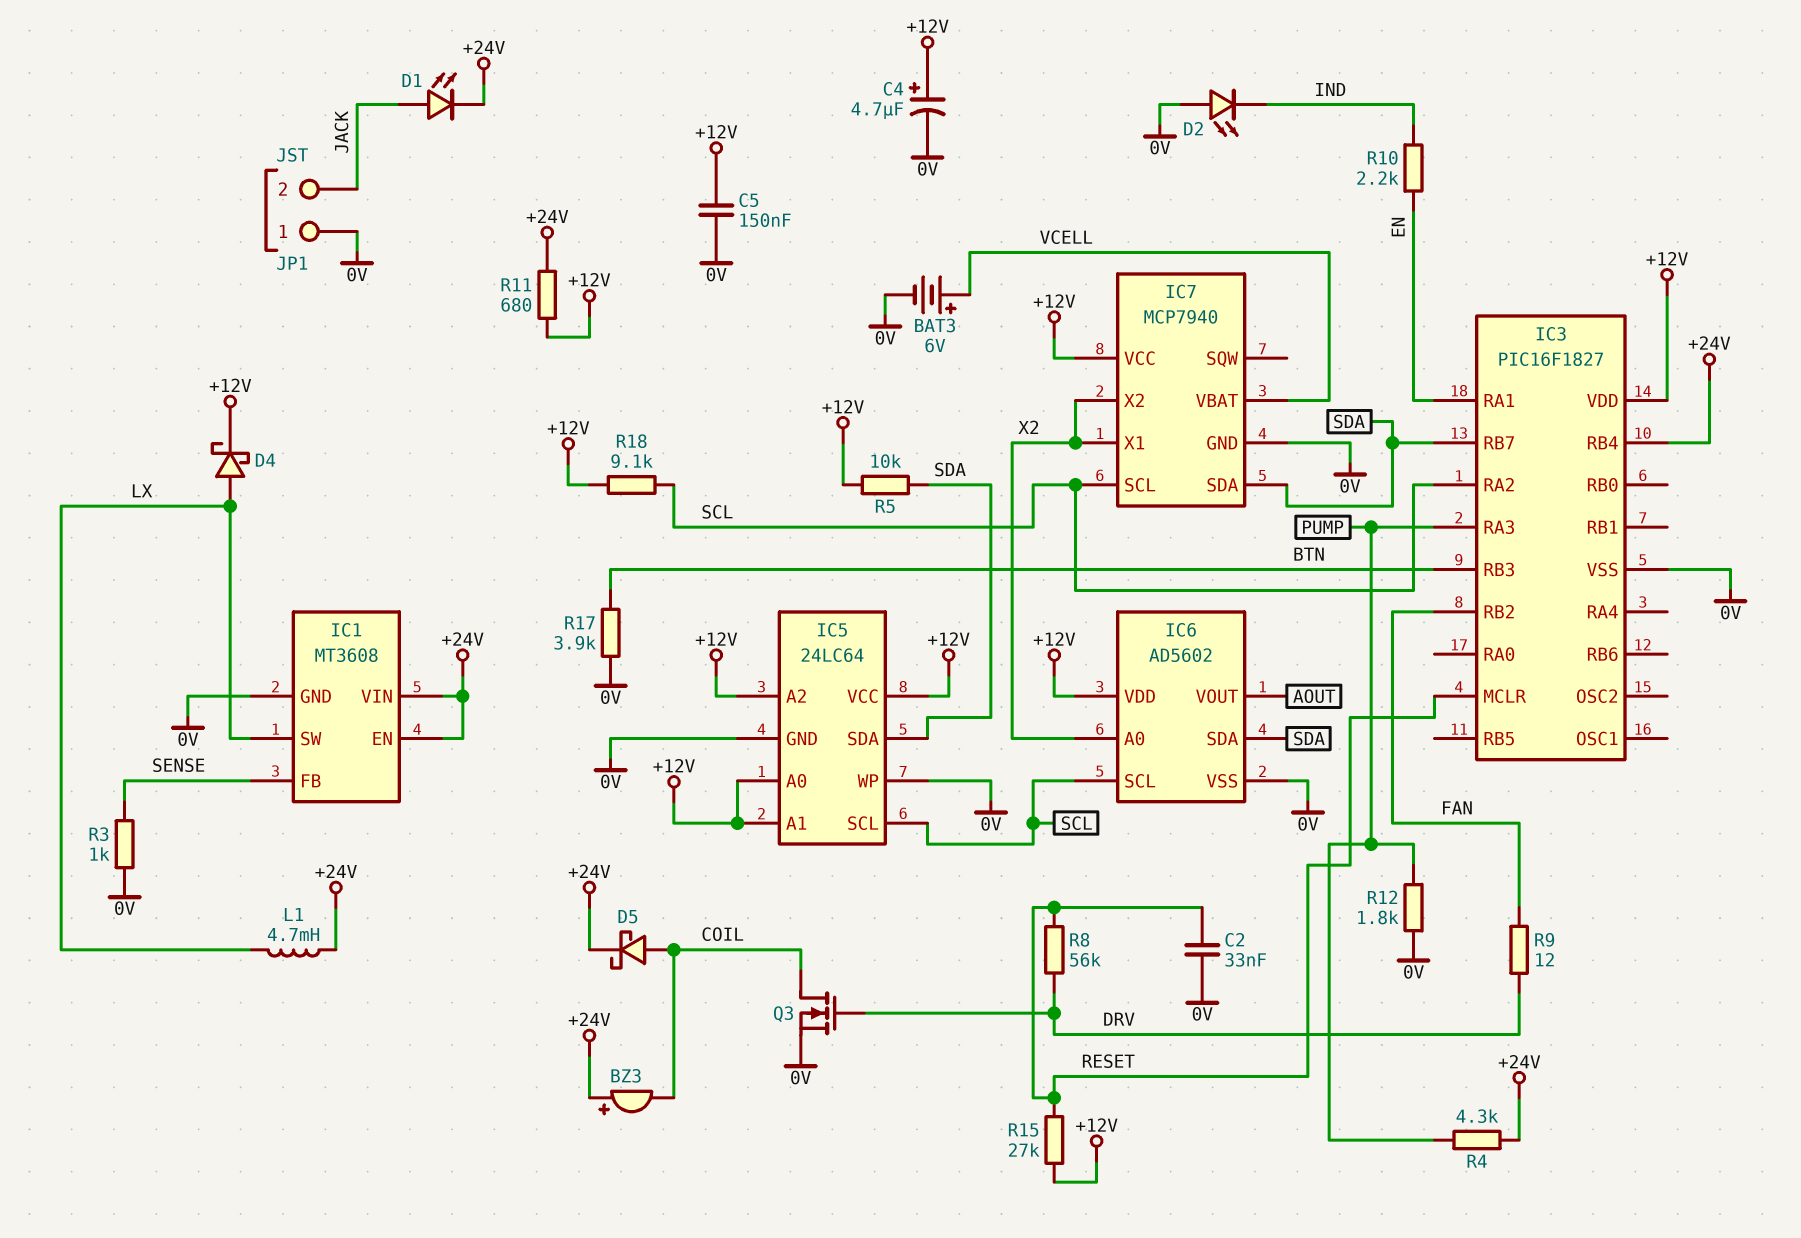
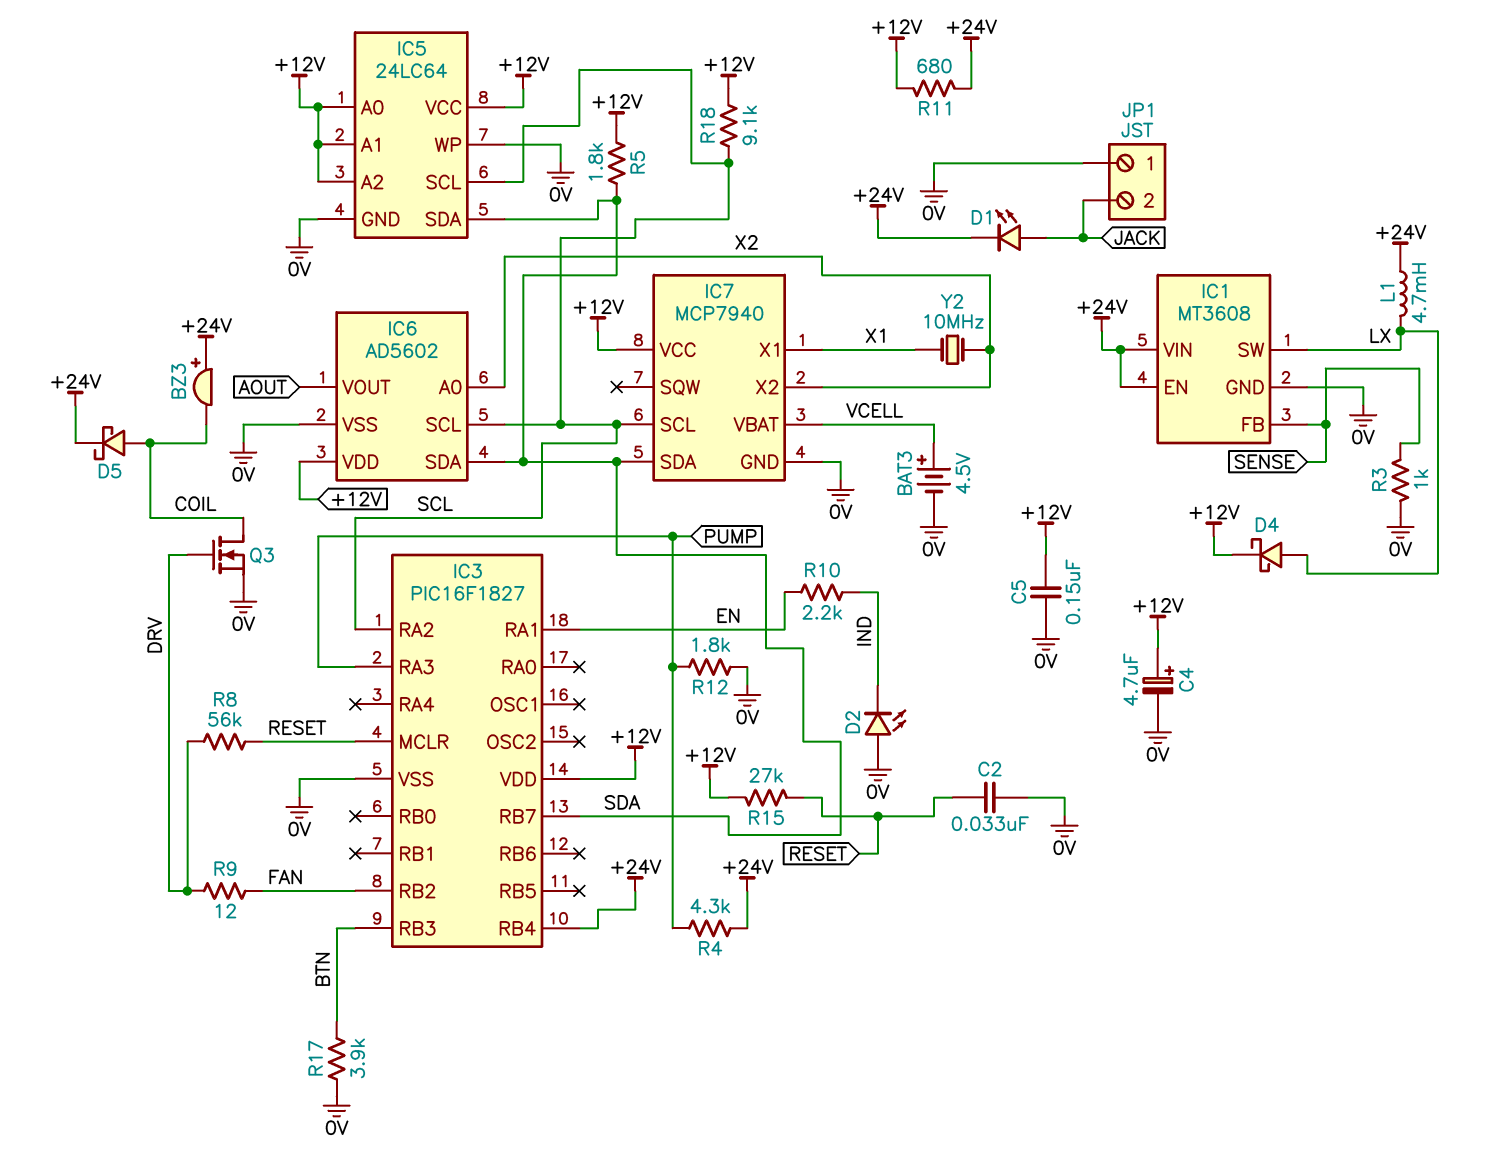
BAT3: 6V (plus VCELL, minus 0V) -> 4.5V (plus VCELL, minus 0V)
IC7 pin X1: X2 -> X1
R5: 10k (+12V, SDA) -> 1.8k (+12V, SDA)
Y2: none -> 10MHz (X1, X2)

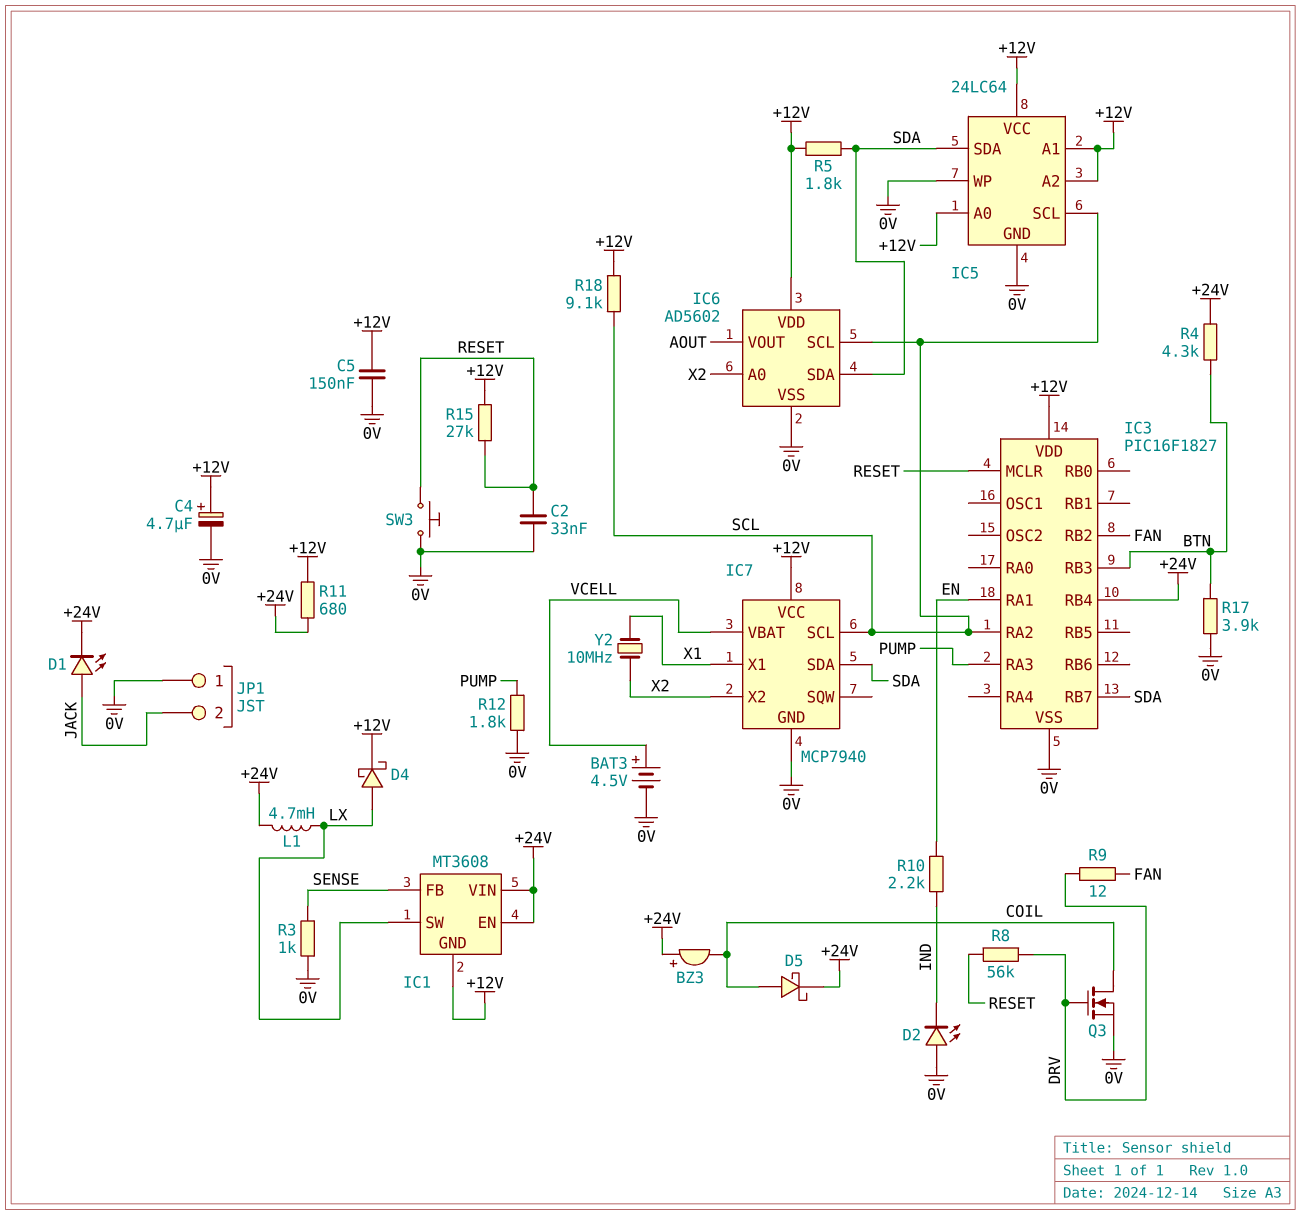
IC1 pin GND: 0V -> +12V
R4: 4.3k (+24V, PUMP) -> 4.3k (+24V, BTN)
SW3: none -> button (0V, RESET)

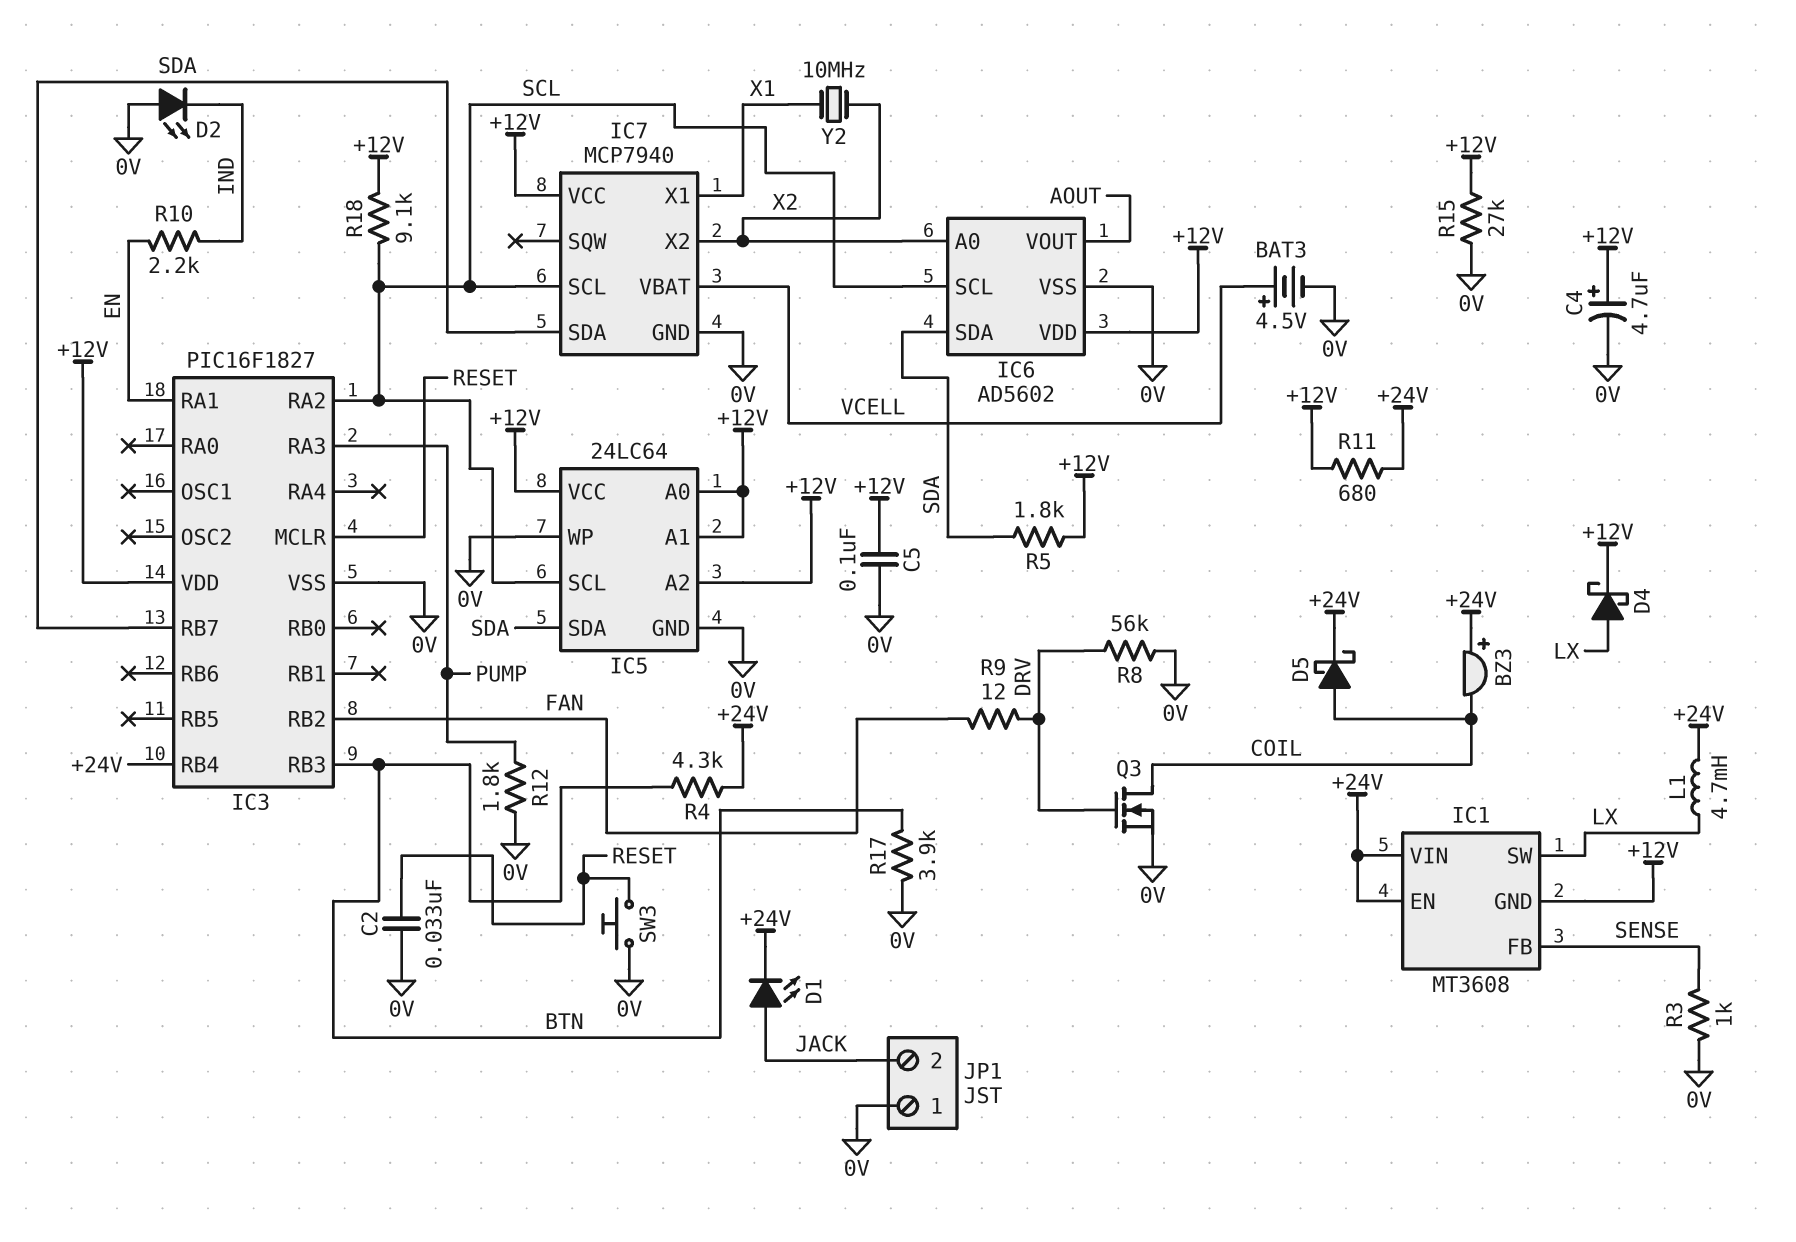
C5: 150nF (+12V, 0V) -> 100nF (+12V, 0V)
R8: 56k (DRV, RESET) -> 56k (0V, DRV)
R15: 27k (+12V, RESET) -> 27k (+12V, 0V)

